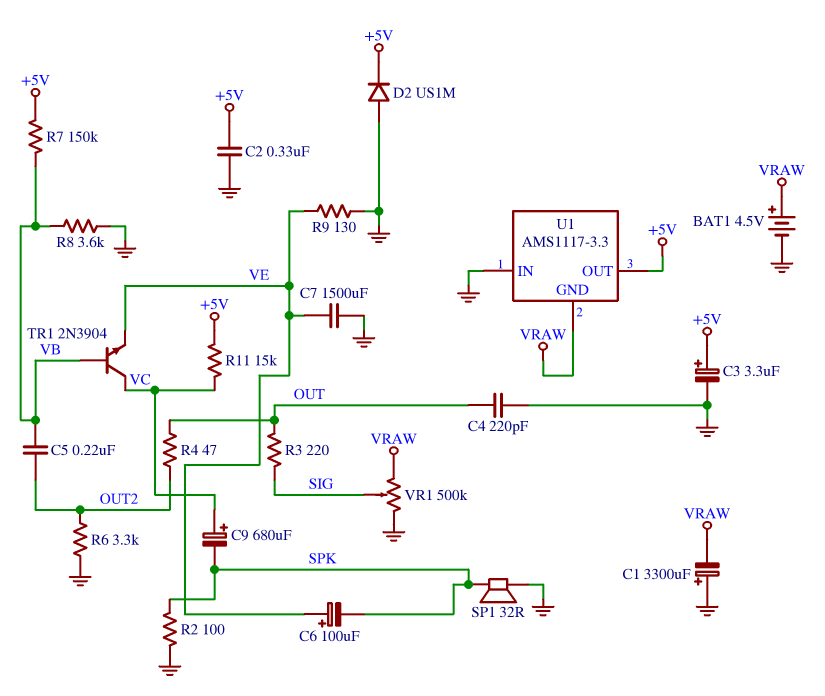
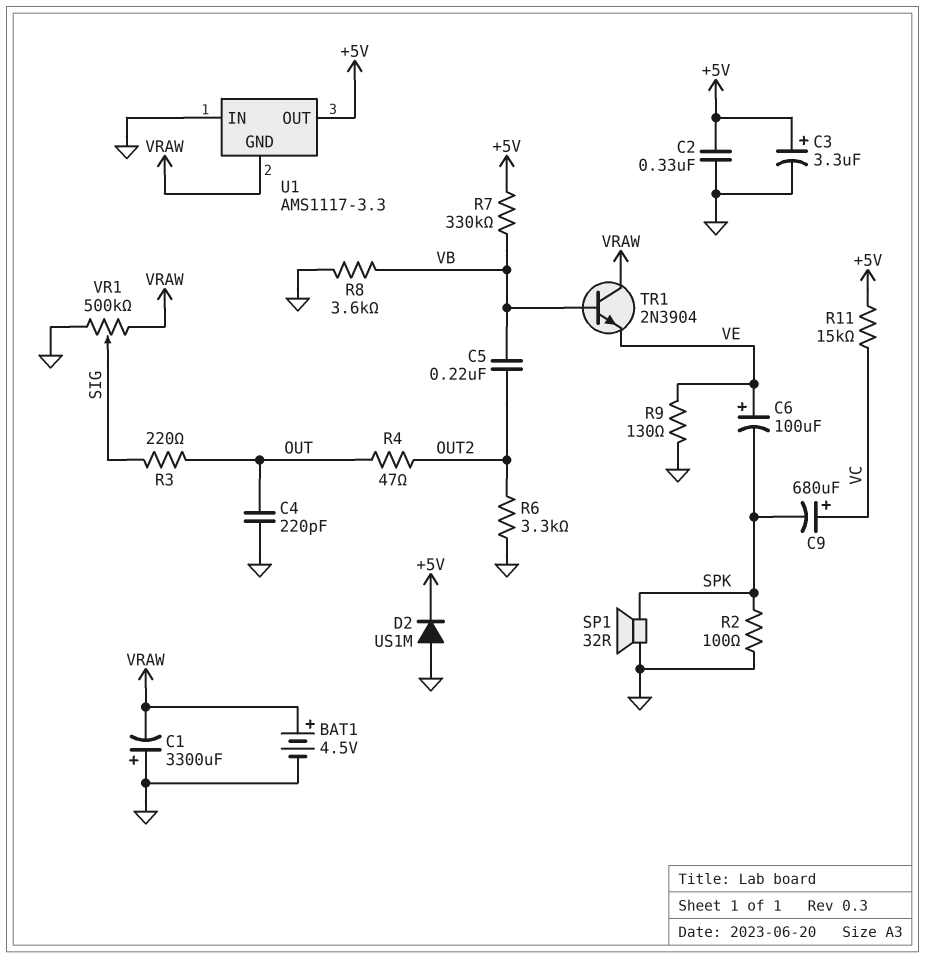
C7: 1500uF (GND, VE) -> none
R7: 150k (+5V, VB) -> 330k (+5V, VB)
TR1: NPN 2N3904 (B VB, C VC, E VE) -> NPN 2N3904 (B VB, C VRAW, E VE)

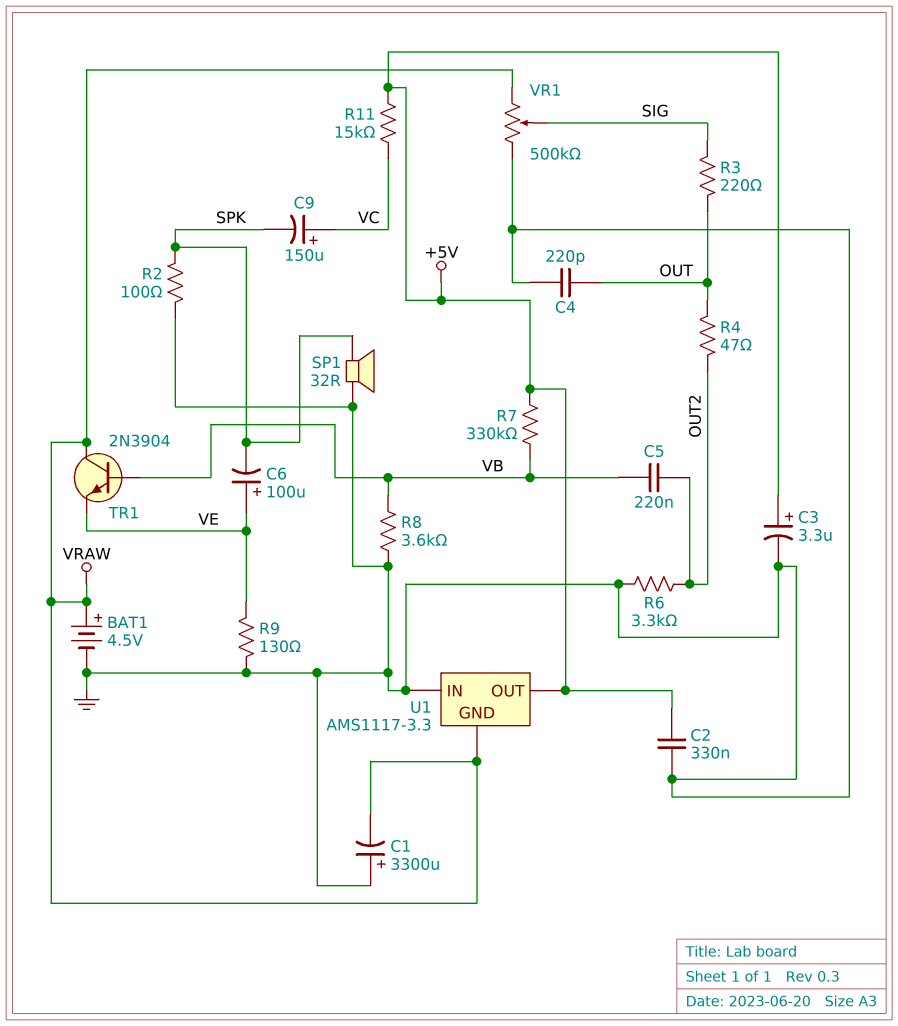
C9: 680uF (plus VC, minus SPK) -> 150uF (plus VC, minus SPK)
D2: diode US1M (A GND, K +5V) -> none

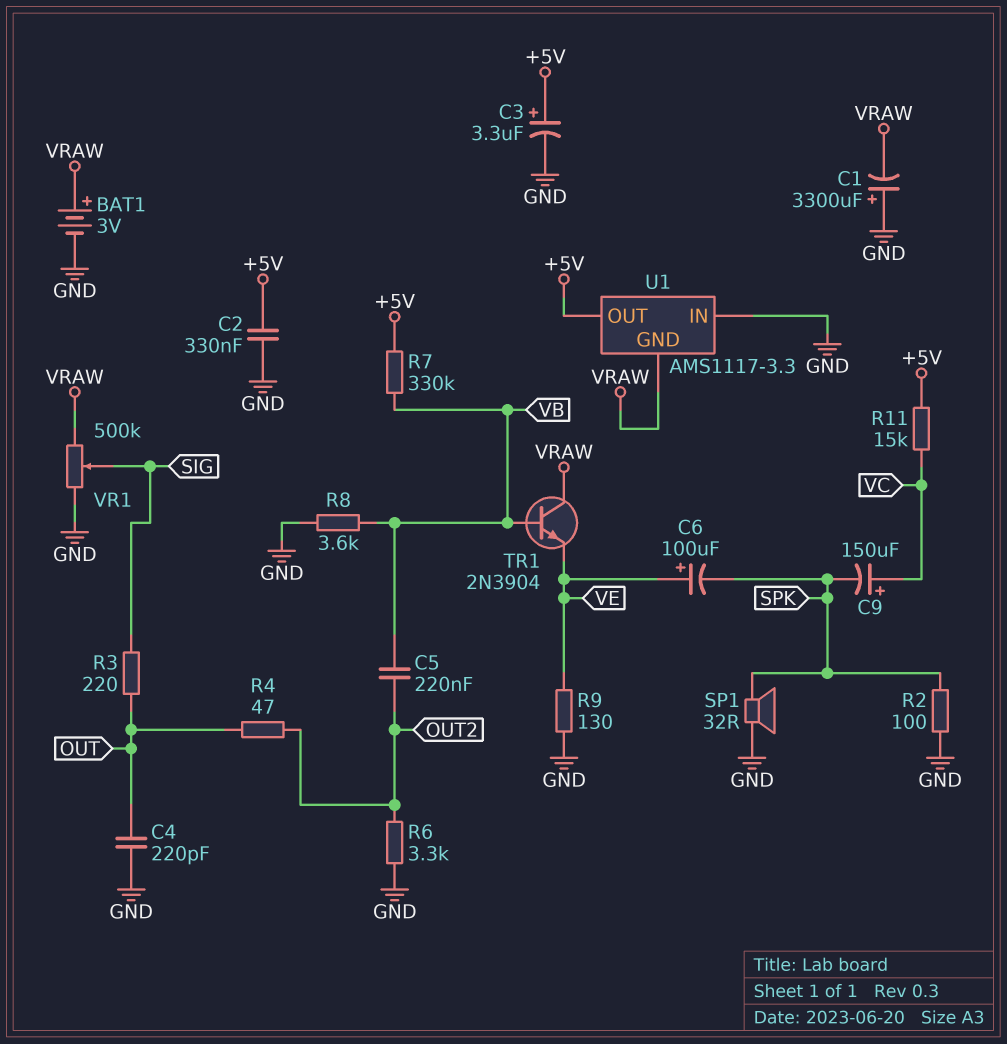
BAT1: 4.5V (plus VRAW, minus GND) -> 3V (plus VRAW, minus GND)

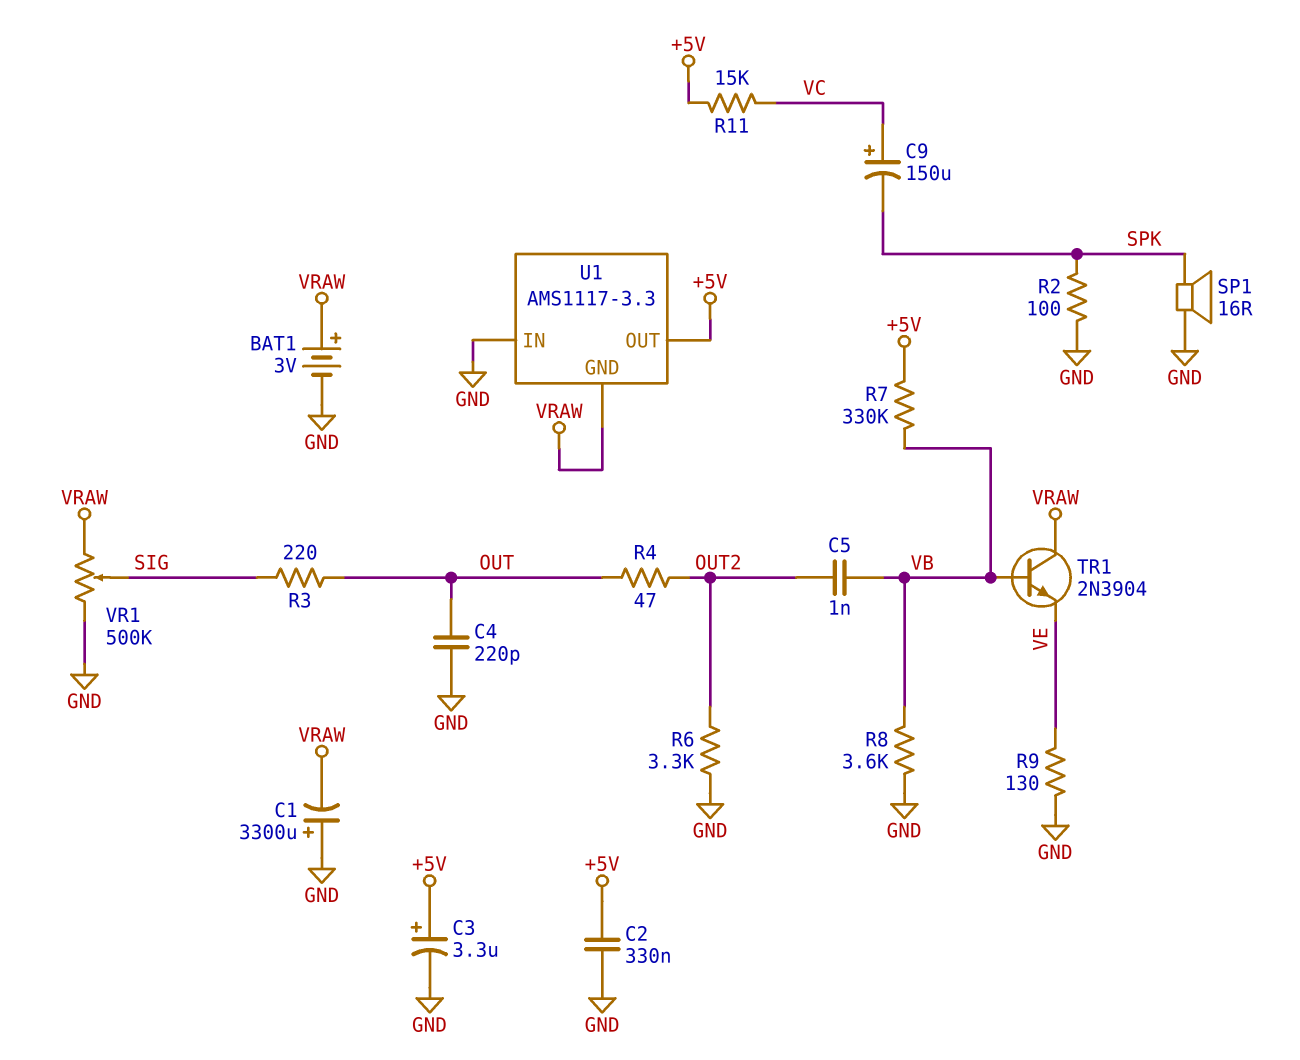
C5: 220nF (OUT2, VB) -> 1nF (OUT2, VB)
C6: 100uF (plus VE, minus SPK) -> none
SP1: speaker 32R (GND, SPK) -> speaker 16R (GND, SPK)

